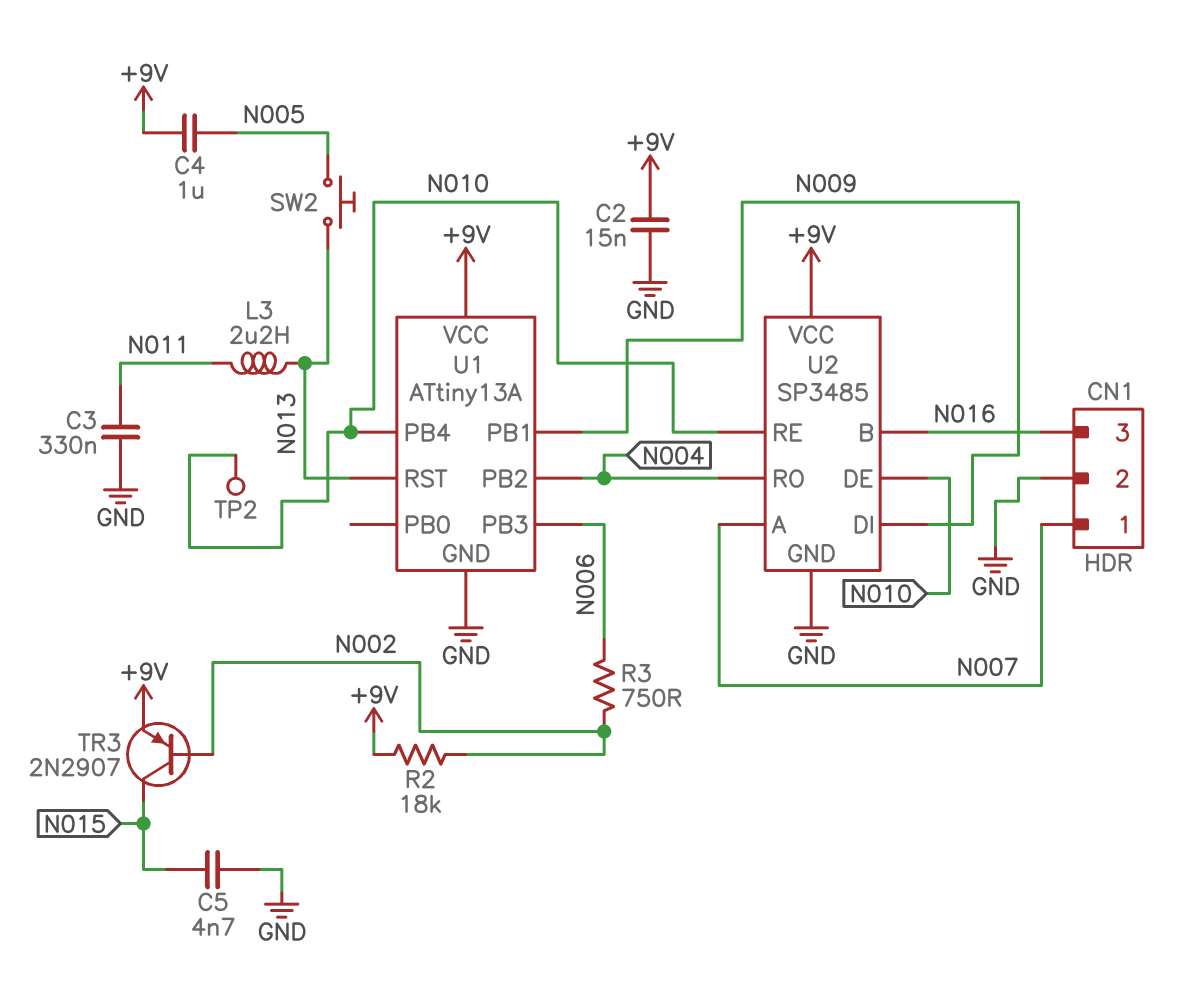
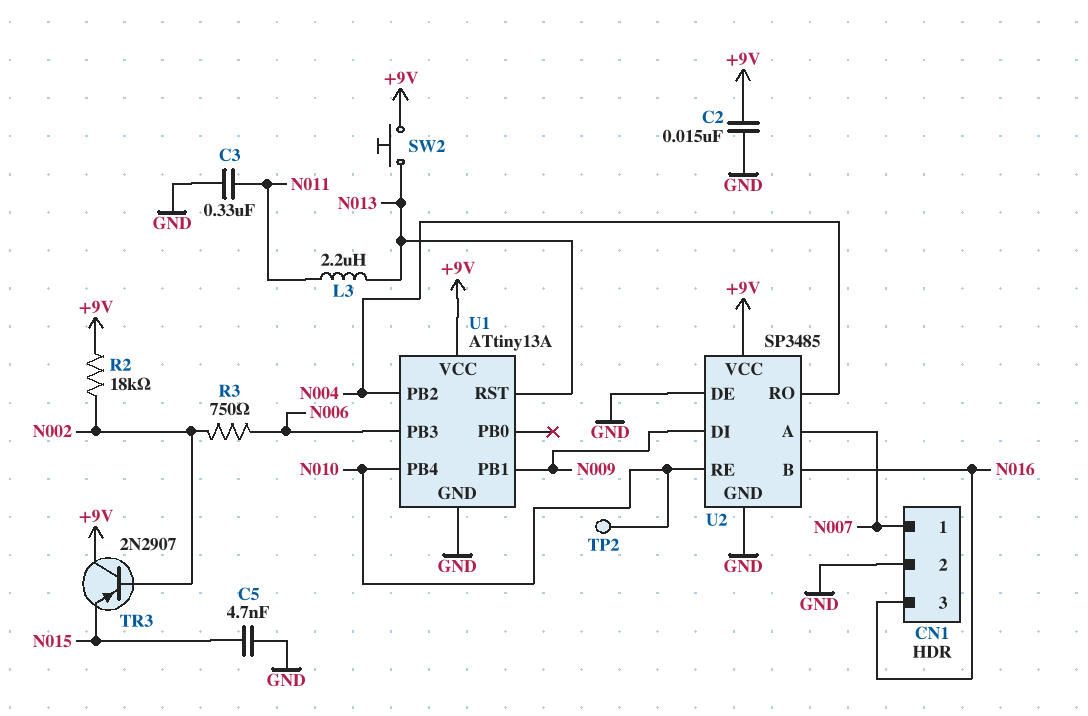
C4: 1uF (+9V, N005) -> none
SW2: button (N005, N013) -> button (+9V, N013)
TR3: PNP 2N2907 (B N002, C N015, E +9V) -> PNP 2N2907 (B N002, C +9V, E N015)
U2 pin DE: N010 -> GND

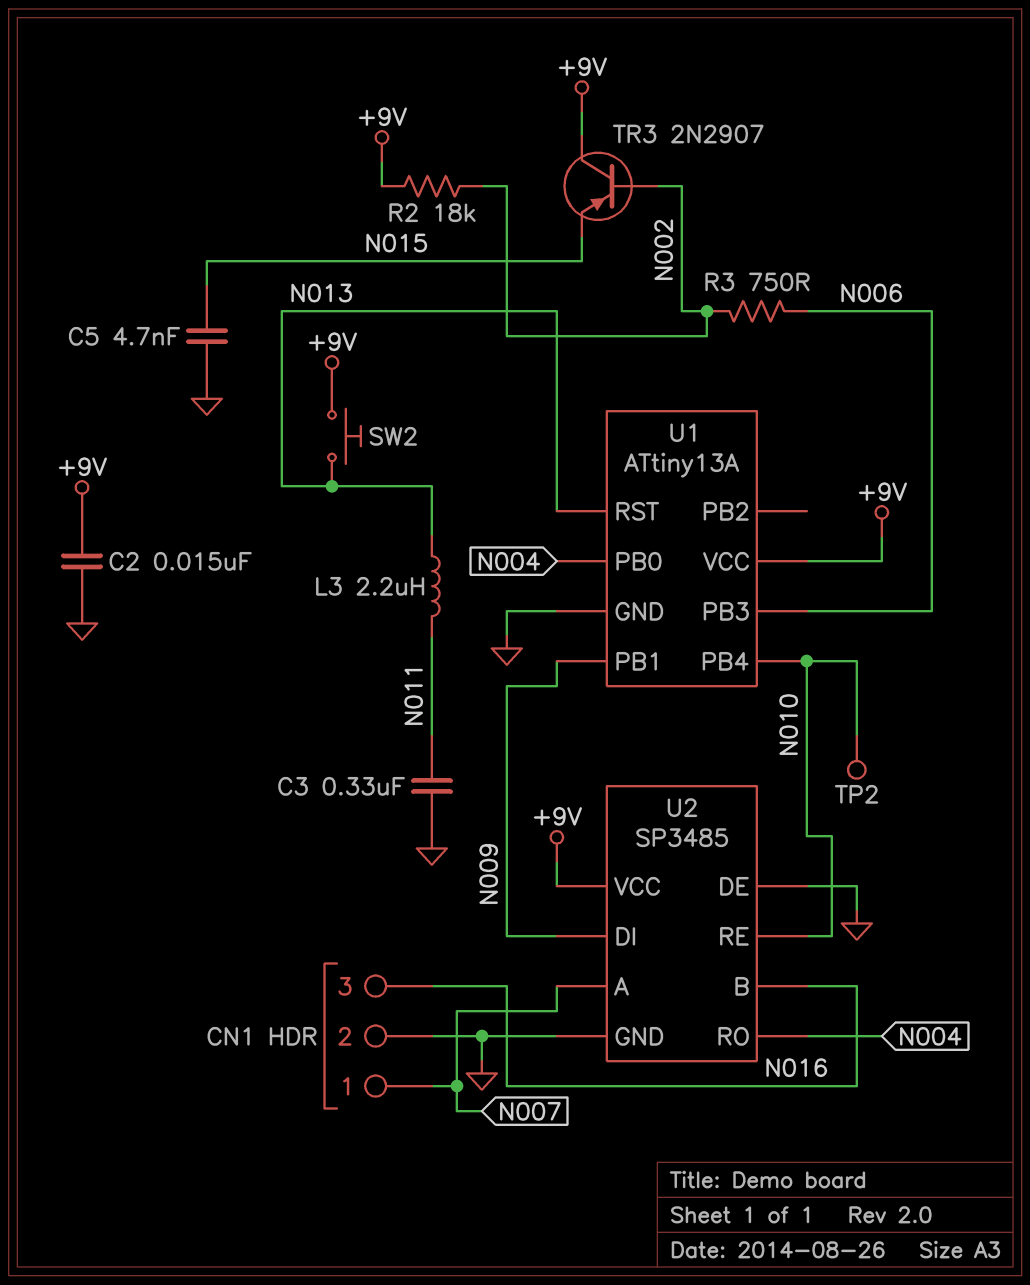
U1 pin PB0: none -> N004
U1 pin PB2: N004 -> none

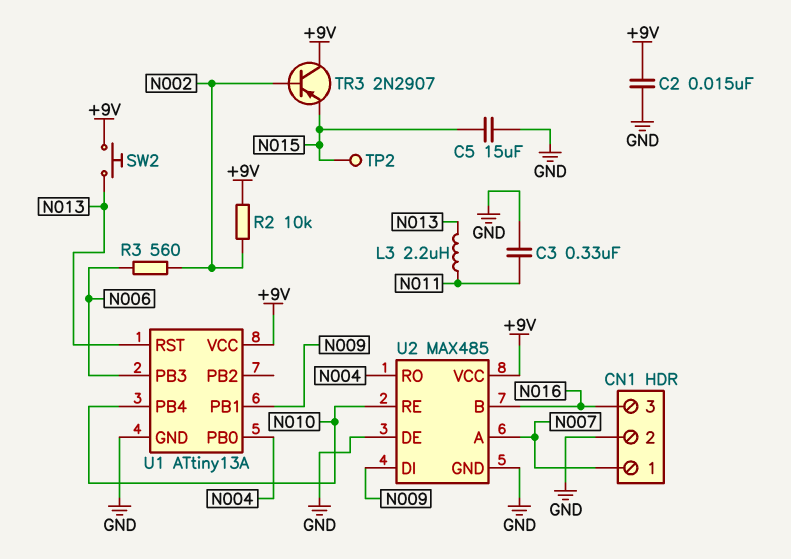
C5: 4.7nF (GND, N015) -> 15uF (GND, N015)
R2: 18k (+9V, N002) -> 10k (+9V, N002)
R3: 750 (N002, N006) -> 560 (N002, N006)
TP2: test point (N010) -> test point (N015)
U2: SP3485 -> MAX485

